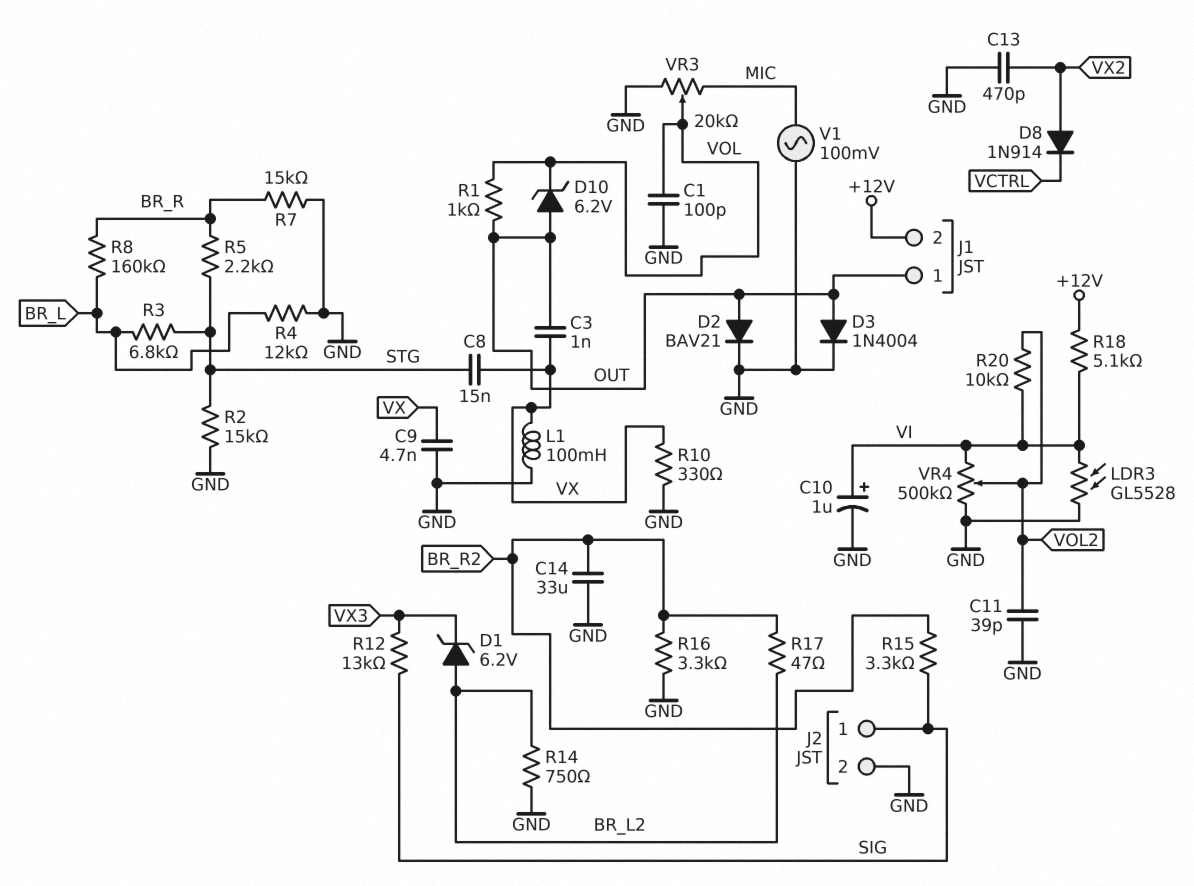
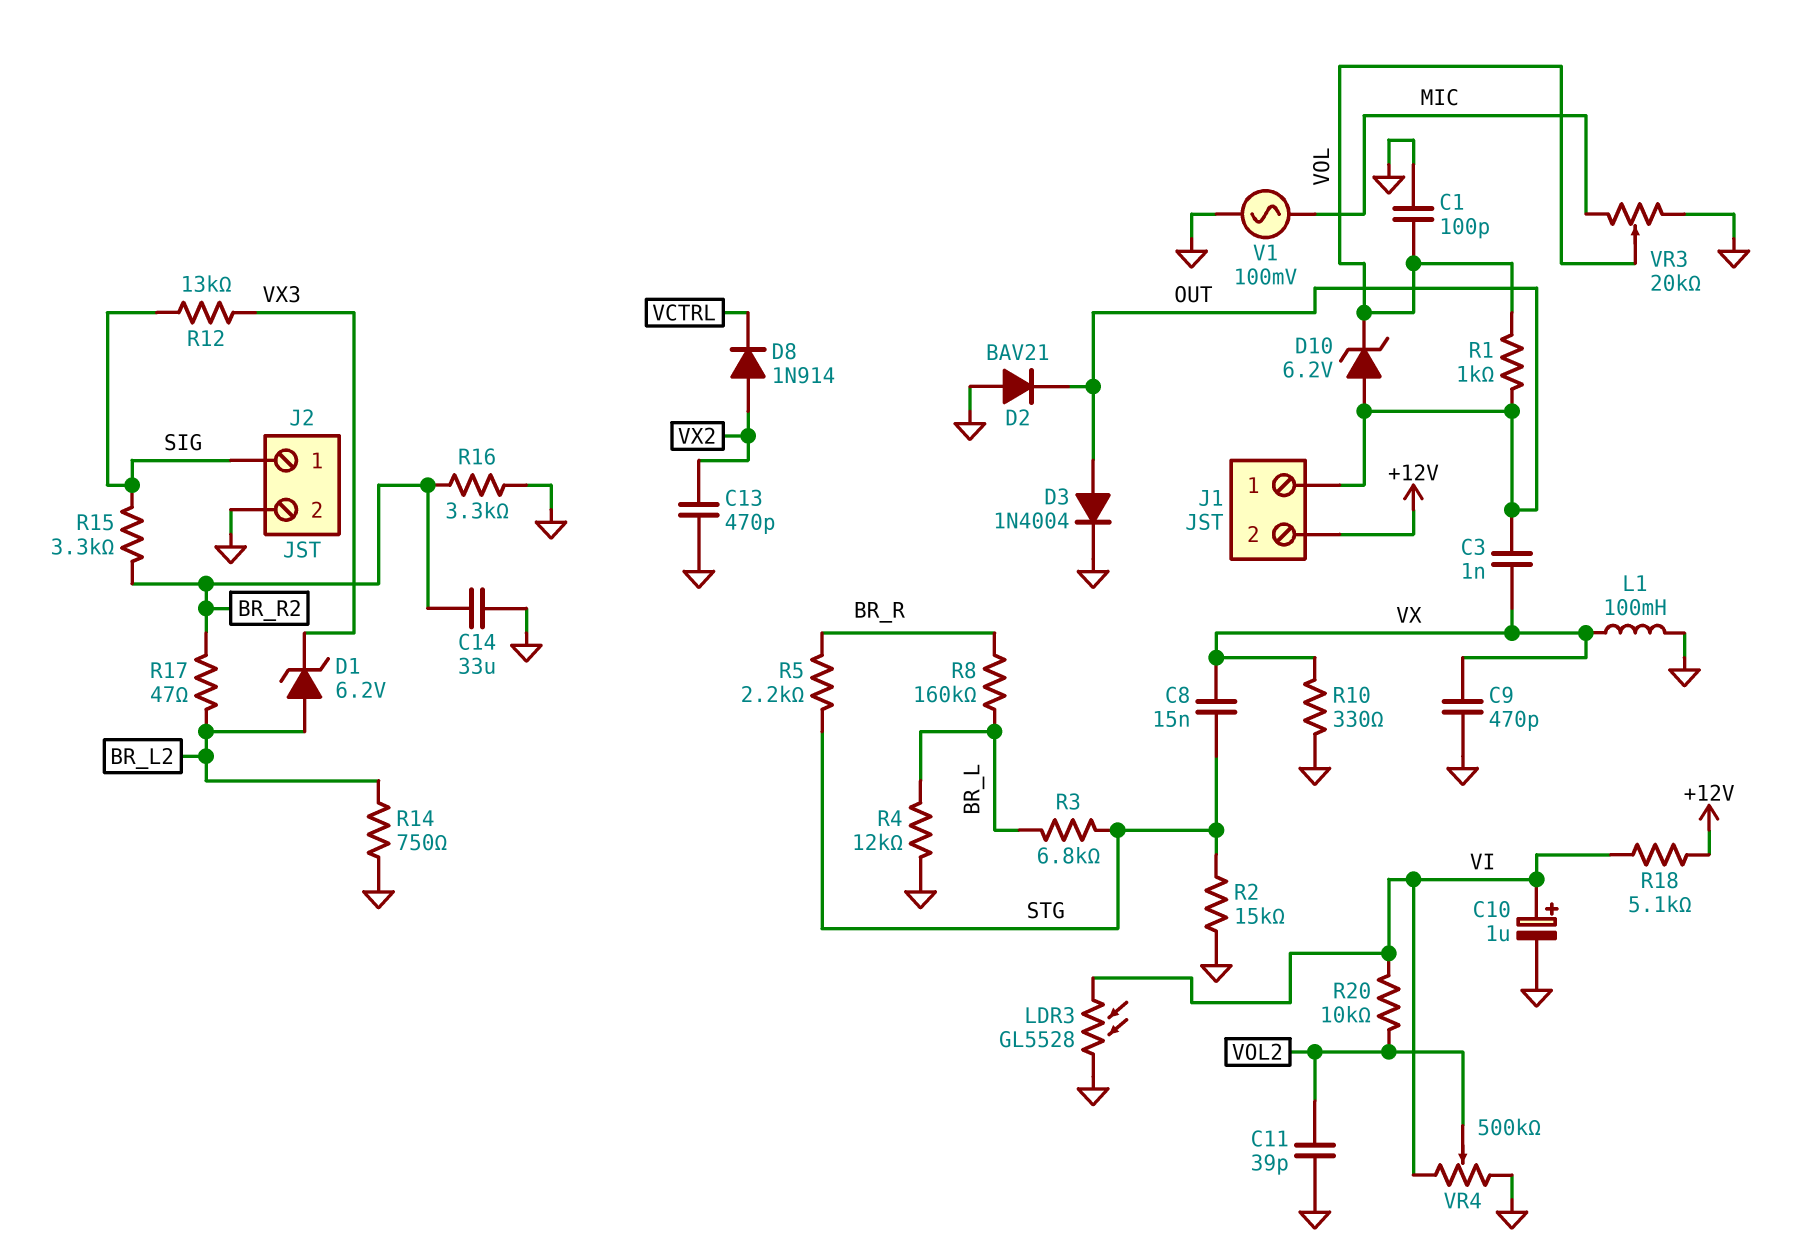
C9: 4.7nF (GND, VX) -> 470pF (GND, VX)
D2: diode BAV21 (A OUT, K GND) -> diode BAV21 (A GND, K OUT)
R7: 15k (BR_R, GND) -> none

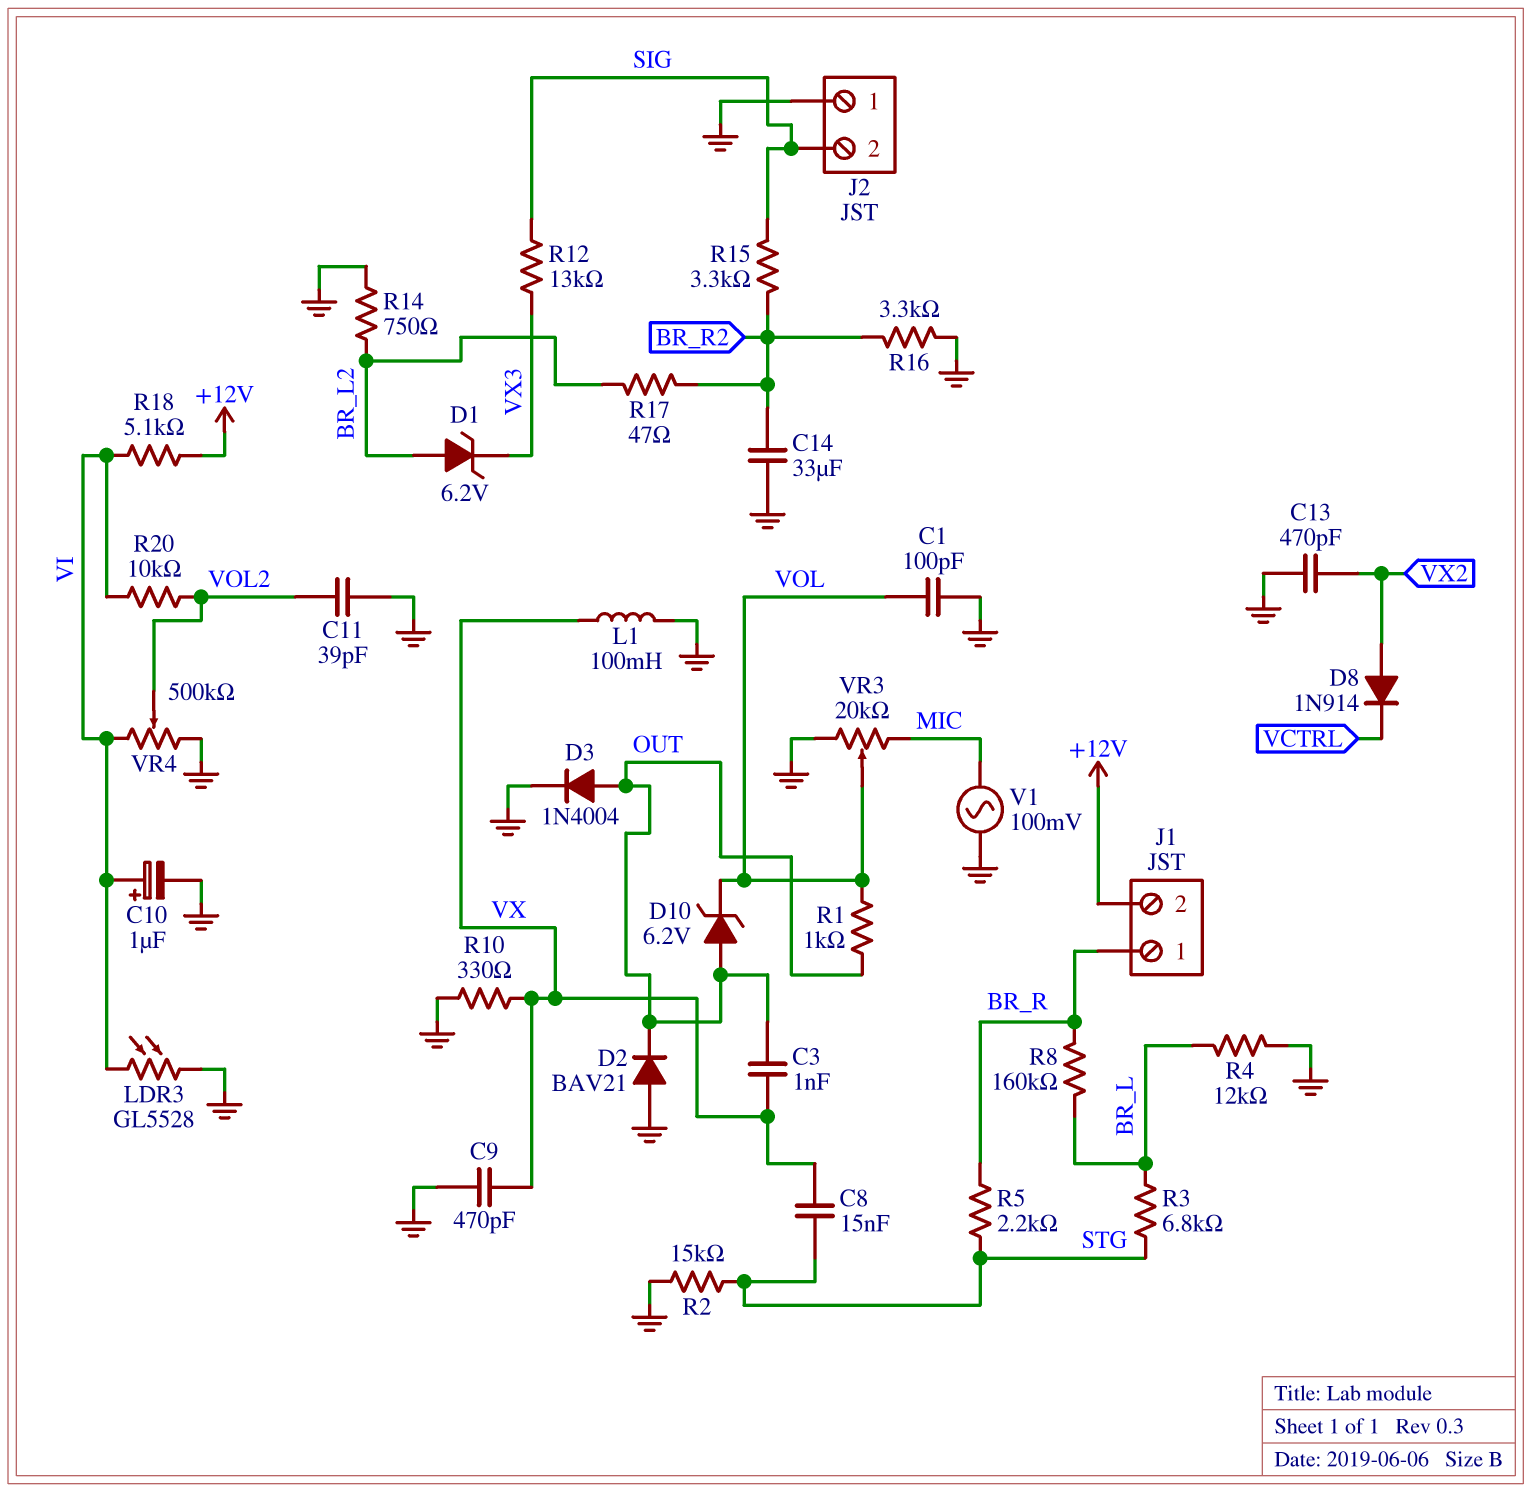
J1 pin 1: OUT -> BR_R
J2 pin 1: SIG -> GND
J2 pin 2: GND -> SIG

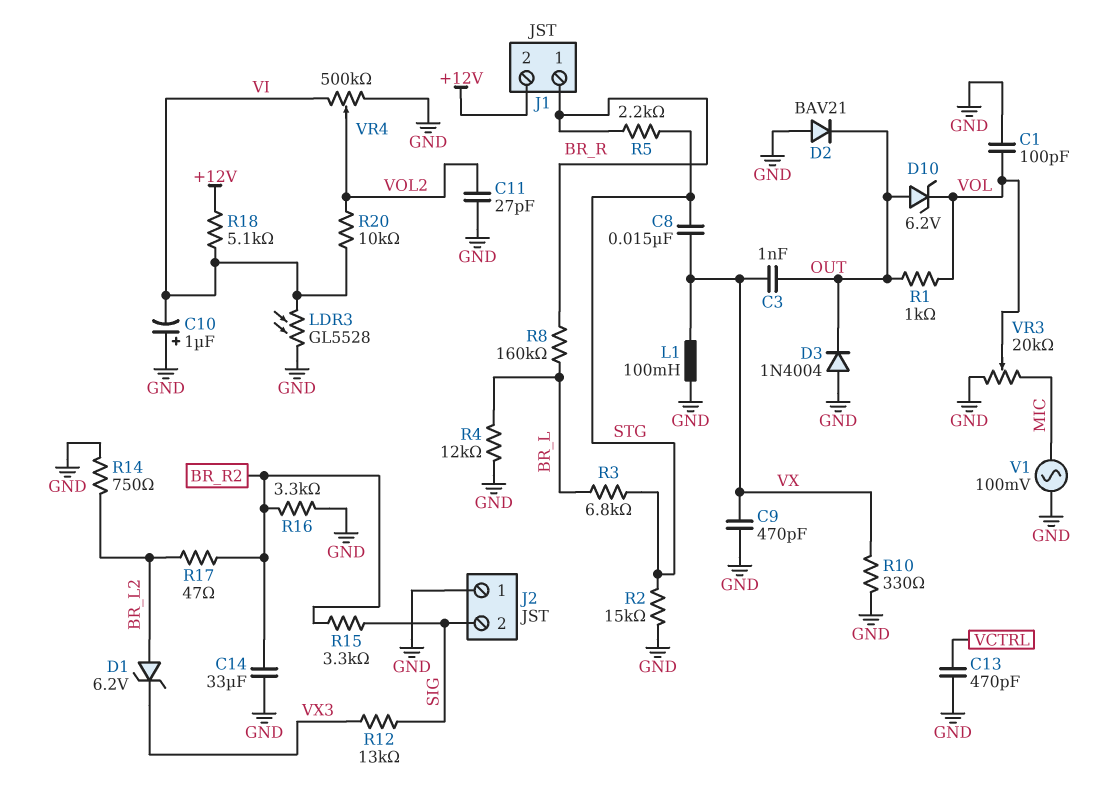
C10: 1uF (plus VI, minus GND) -> 1uF (plus GND, minus VI)
C11: 39pF (GND, VOL2) -> 27pF (GND, VOL2)
C13: 470pF (GND, VX2) -> 470pF (GND, VCTRL)
D3: diode 1N4004 (A OUT, K GND) -> diode 1N4004 (A GND, K OUT)
D8: diode 1N914 (A VX2, K VCTRL) -> none

